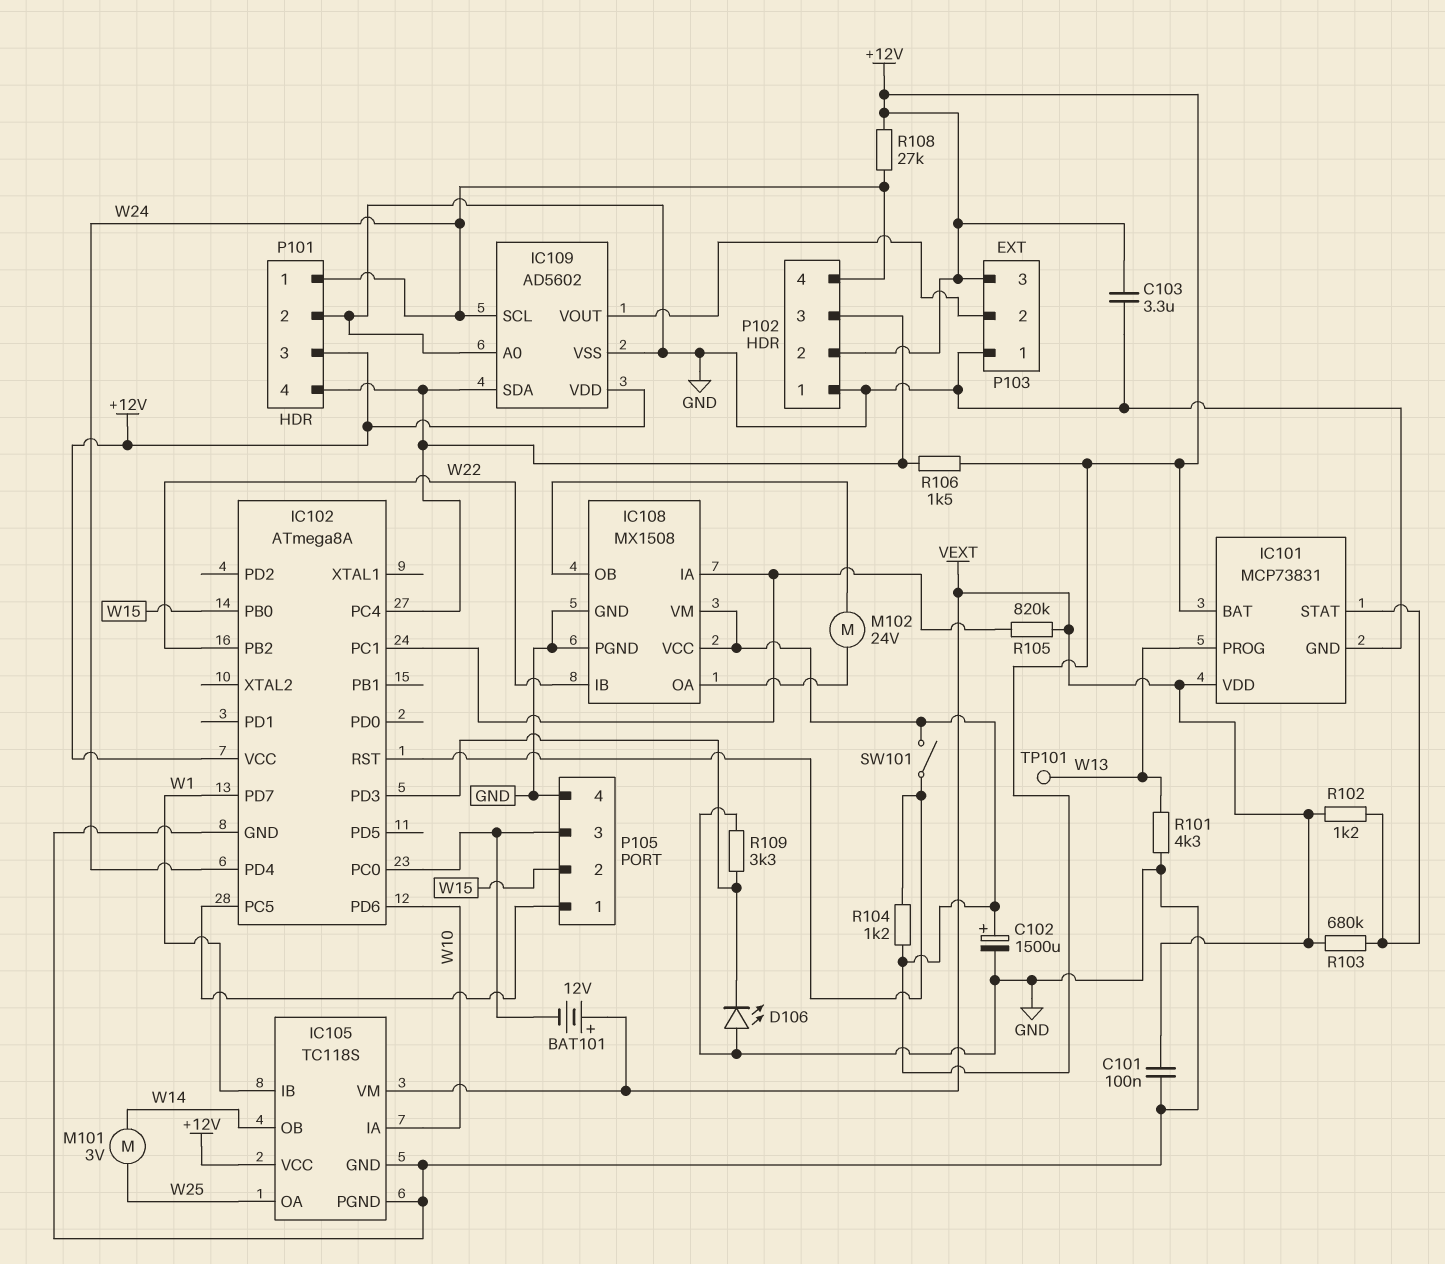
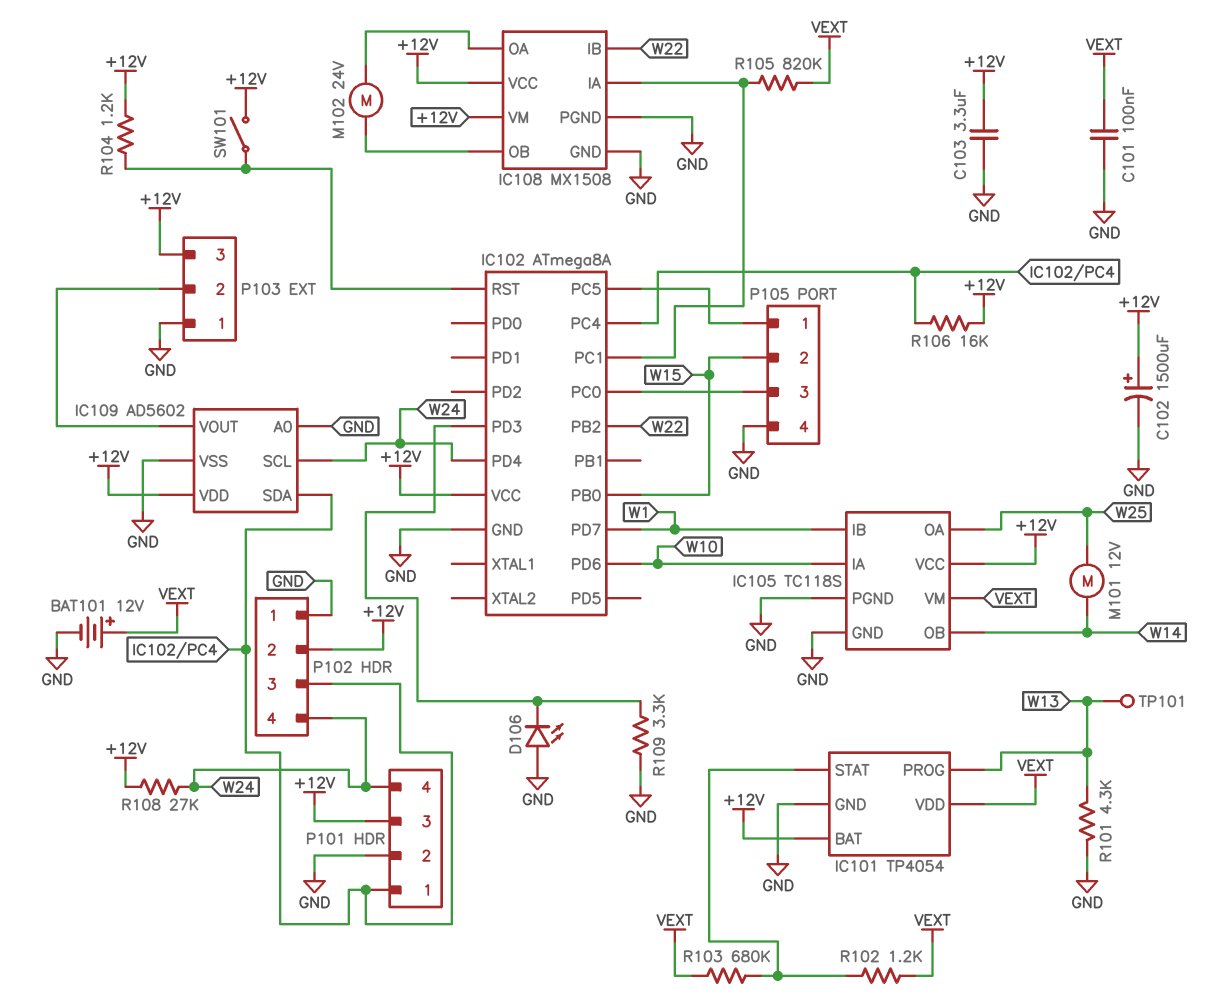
BAT101: 12V (plus VEXT, minus IC102/PC0) -> 12V (plus VEXT, minus GND)
IC101: MCP73831 -> TP4054
M101: motor 3V (W14, W25) -> motor 12V (W14, W25)
P101 pin 1: W24 -> IC102/PC4
P101 pin 4: IC102/PC4 -> W24
R106: 1.5k (+12V, IC102/PC4) -> 16k (+12V, IC102/PC4)

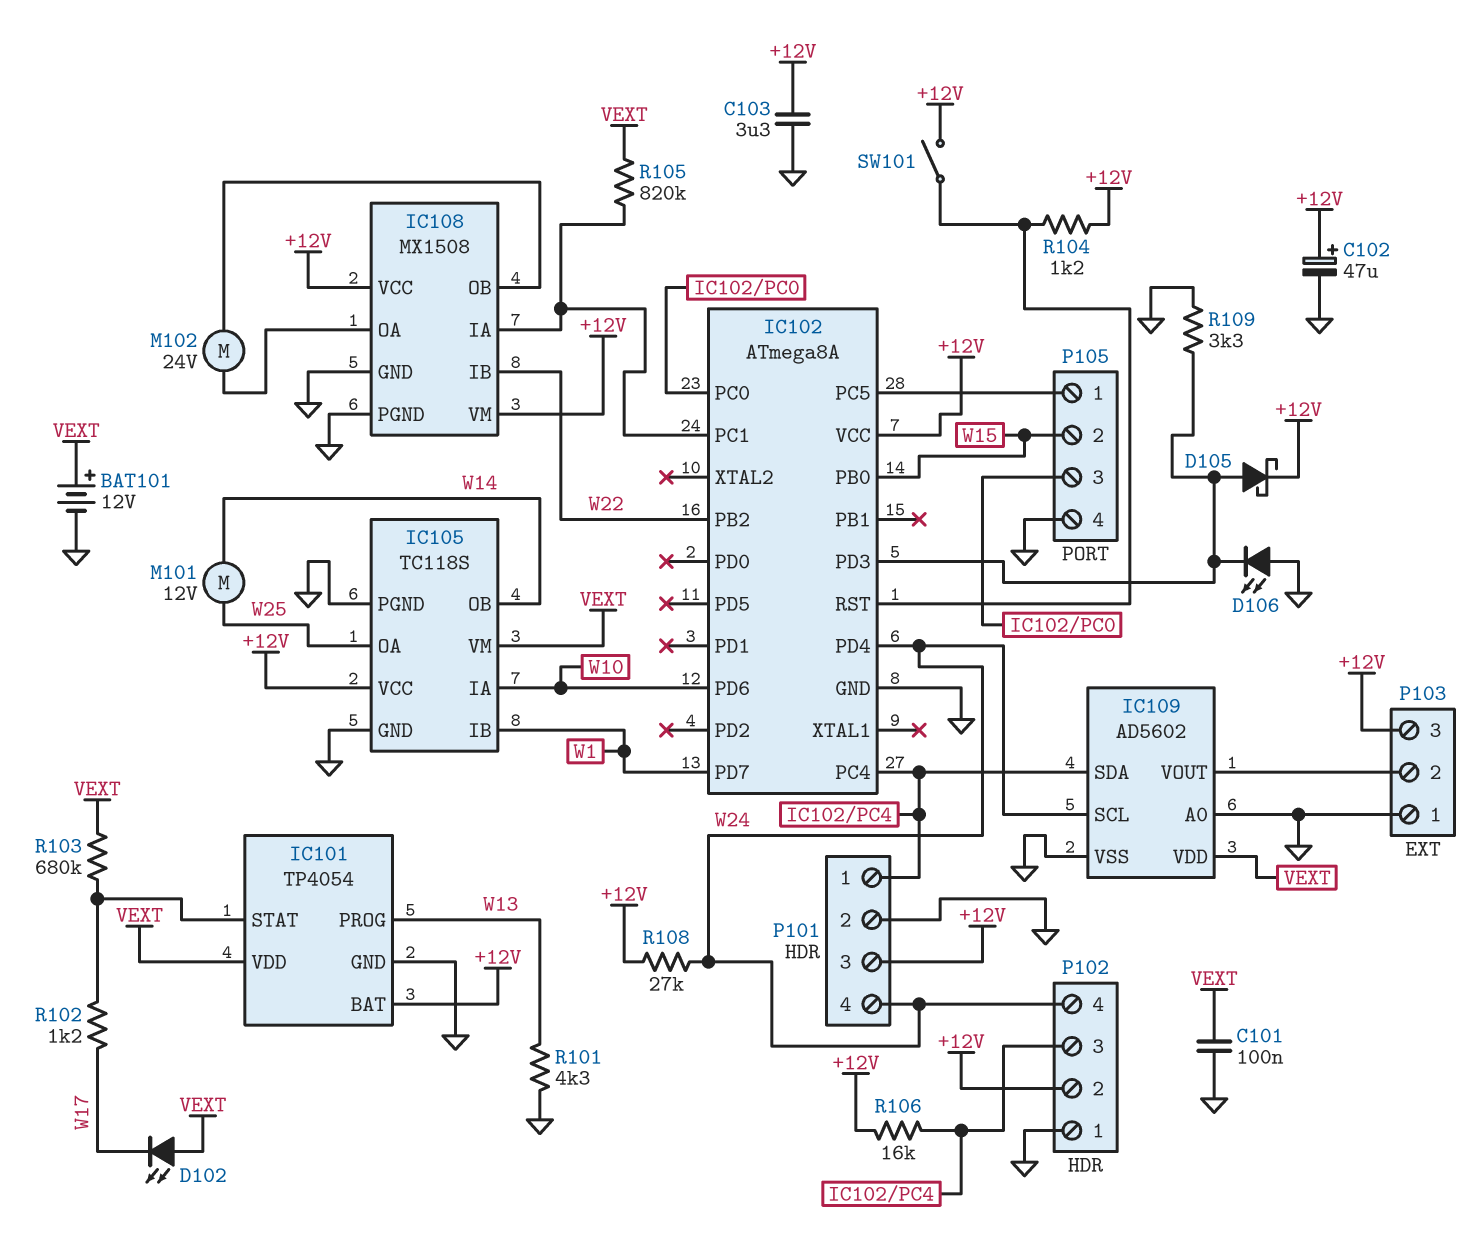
C102: 1500uF (plus +12V, minus GND) -> 47uF (plus +12V, minus GND)
D102: none -> LED (A VEXT, K W17)
D105: none -> schottky (A IC102/PD3, K +12V)
IC109 pin VDD: +12V -> VEXT
R102: 1.2k (IC101/STAT, VEXT) -> 1.2k (IC101/STAT, W17)
TP101: test point (W13) -> none

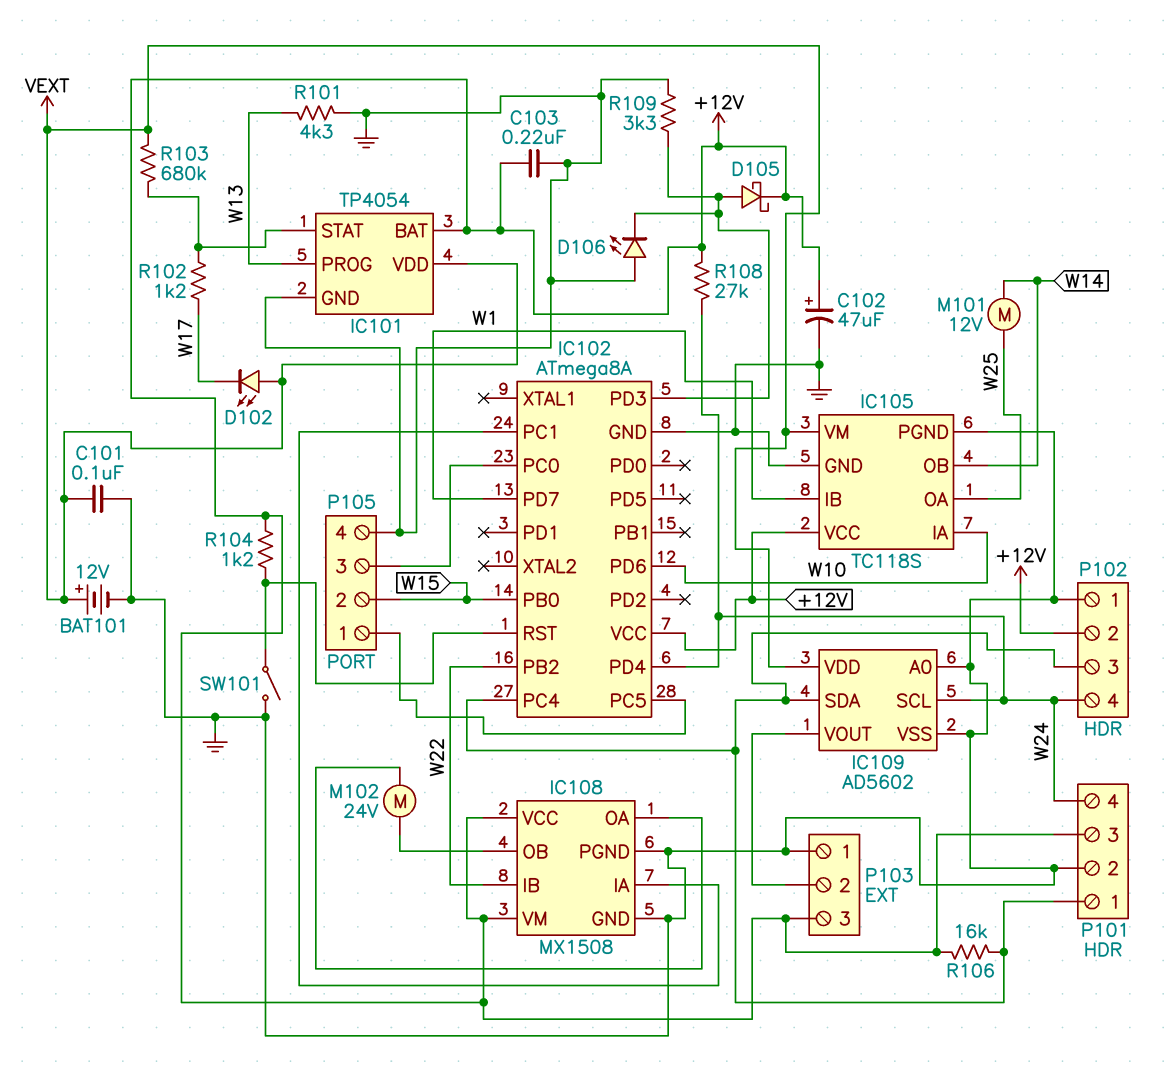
C103: 3.3uF (+12V, GND) -> 220nF (+12V, GND)
R105: 820k (IC102/PC1, VEXT) -> none
SW101: switch (+12V, IC102/RST) -> switch (GND, IC102/RST)

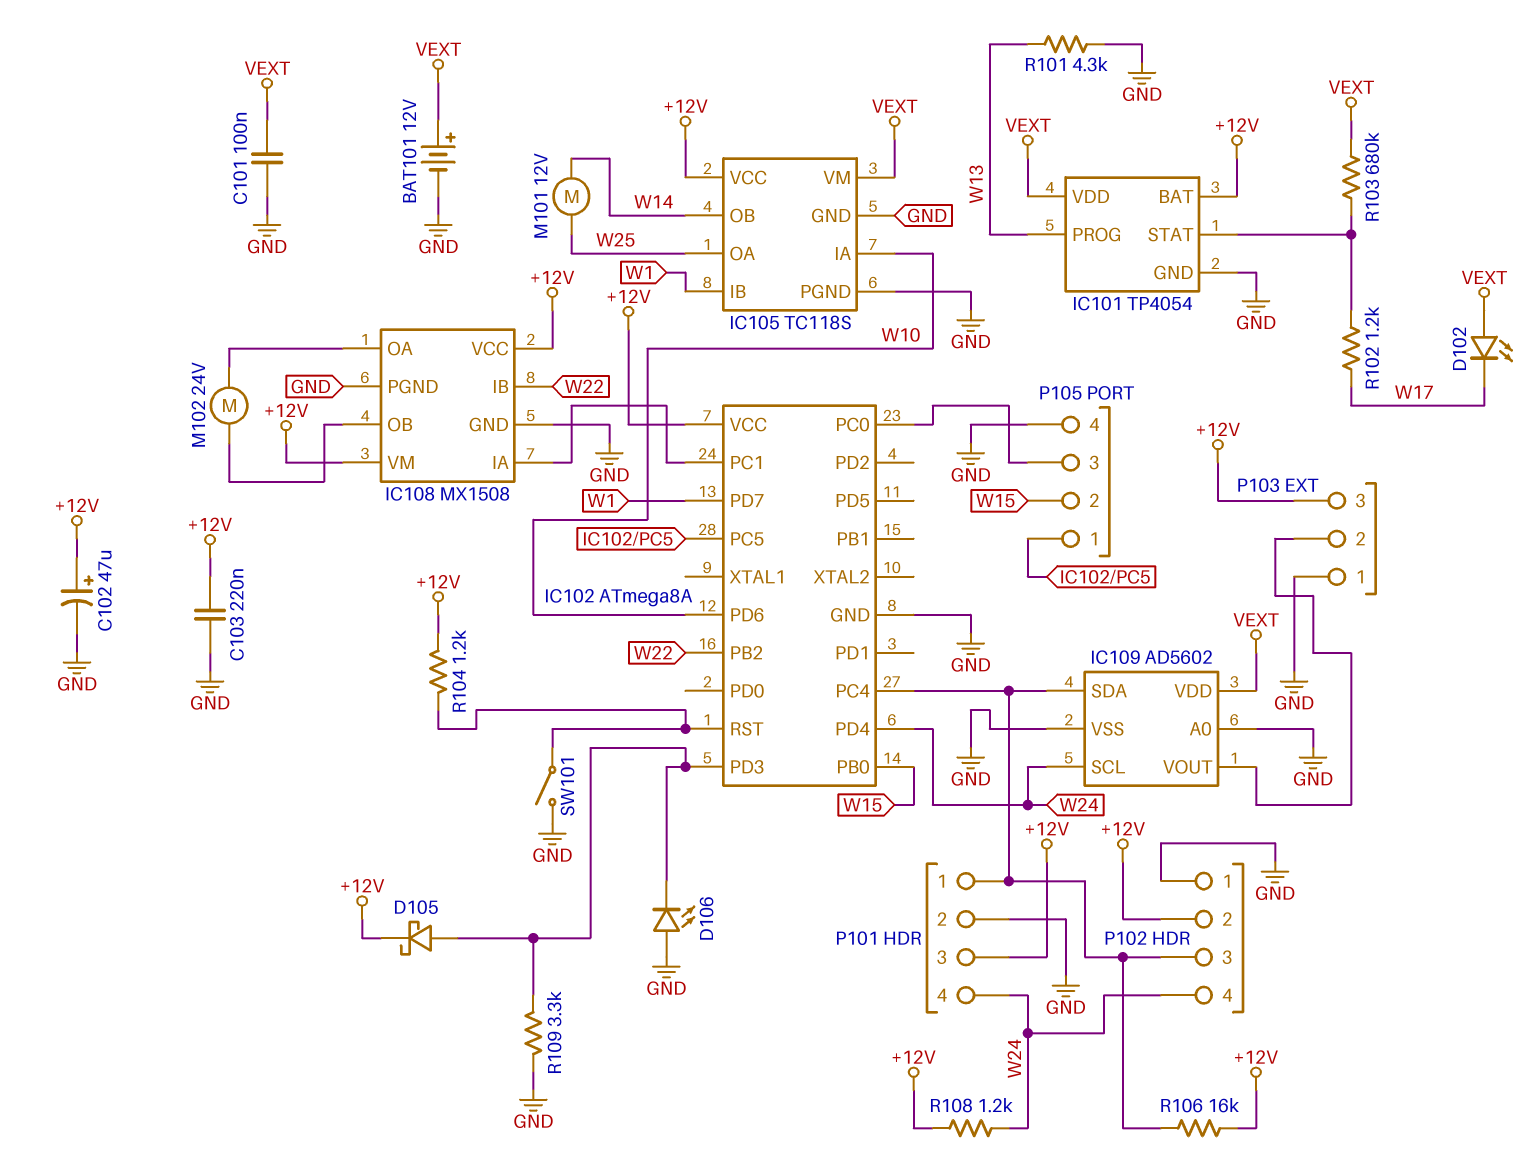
R108: 27k (+12V, W24) -> 1.2k (+12V, W24)

